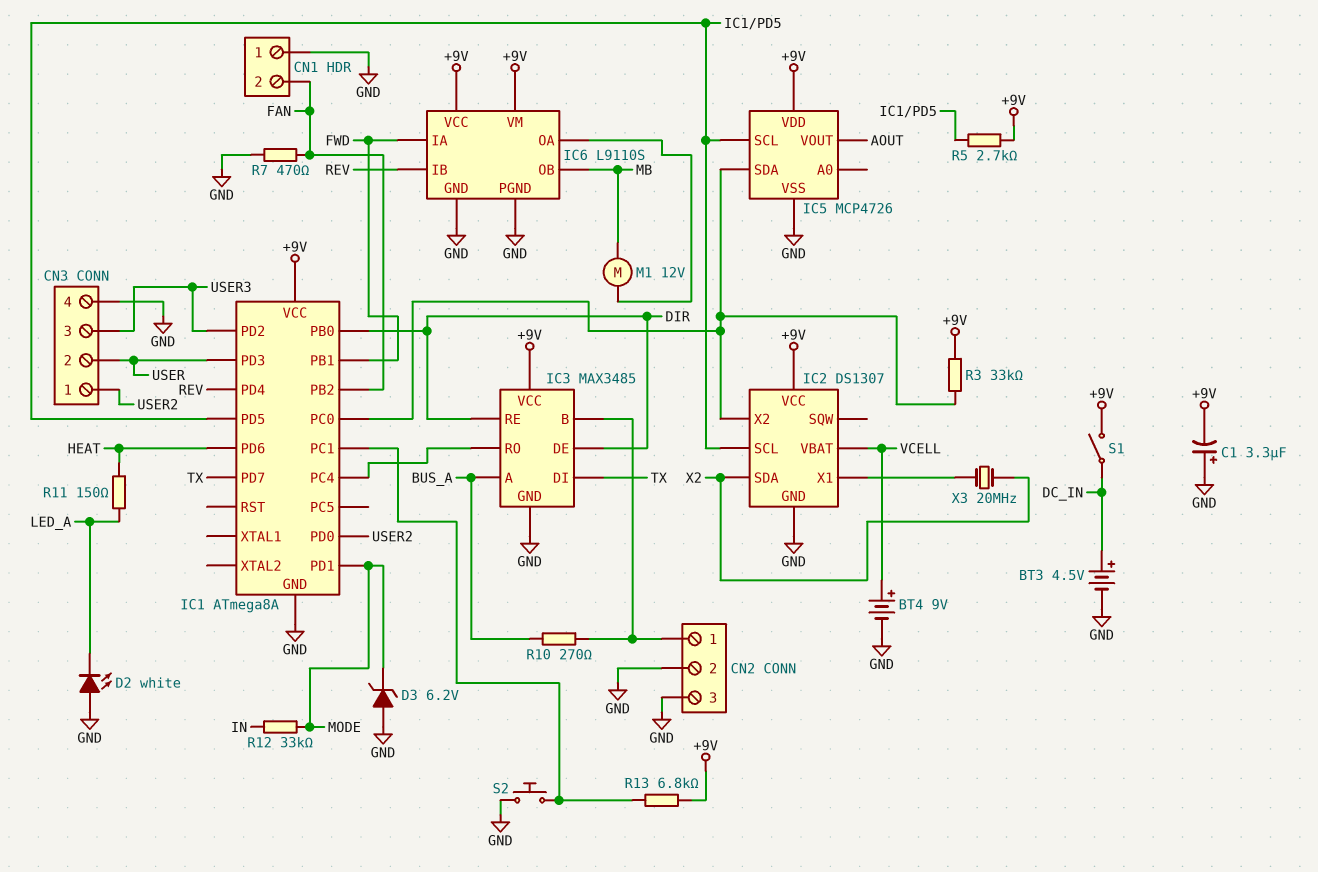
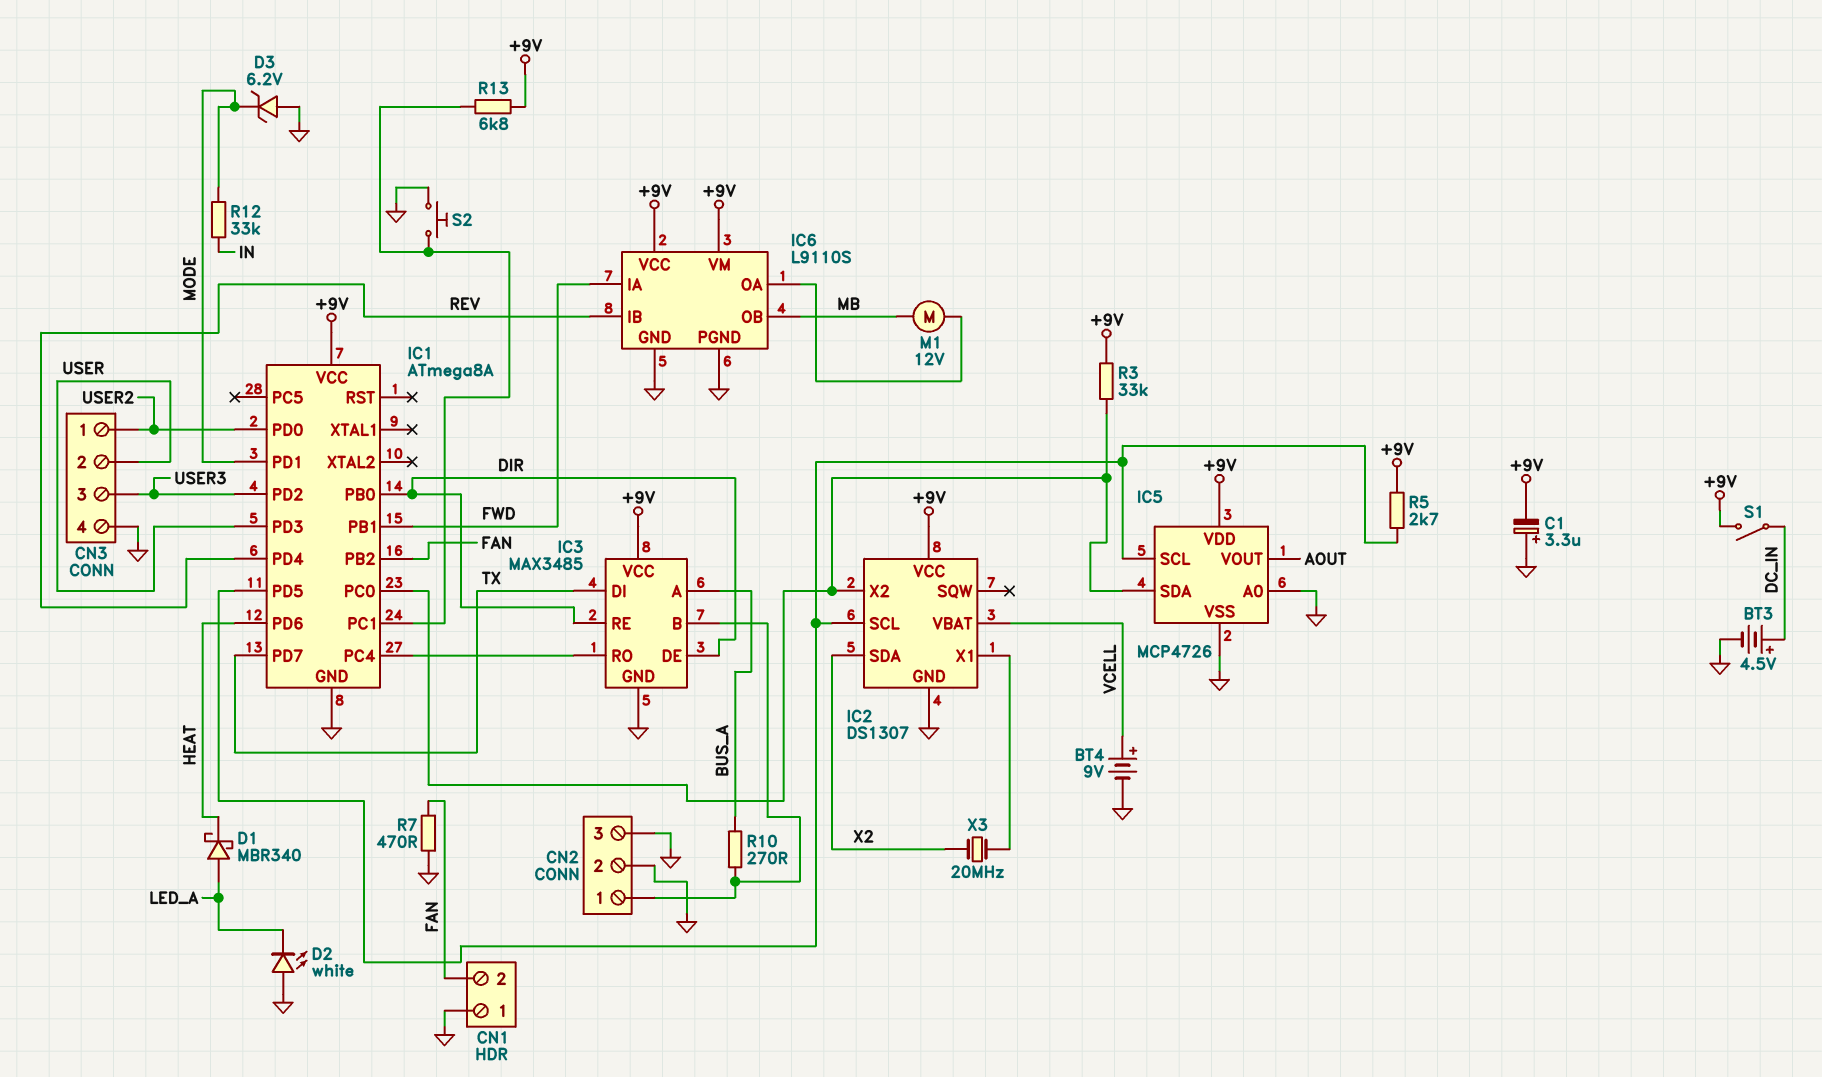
D1: none -> schottky MBR340 (A LED_A, K HEAT)
IC5 pin A0: none -> GND
R11: 150 (HEAT, LED_A) -> none

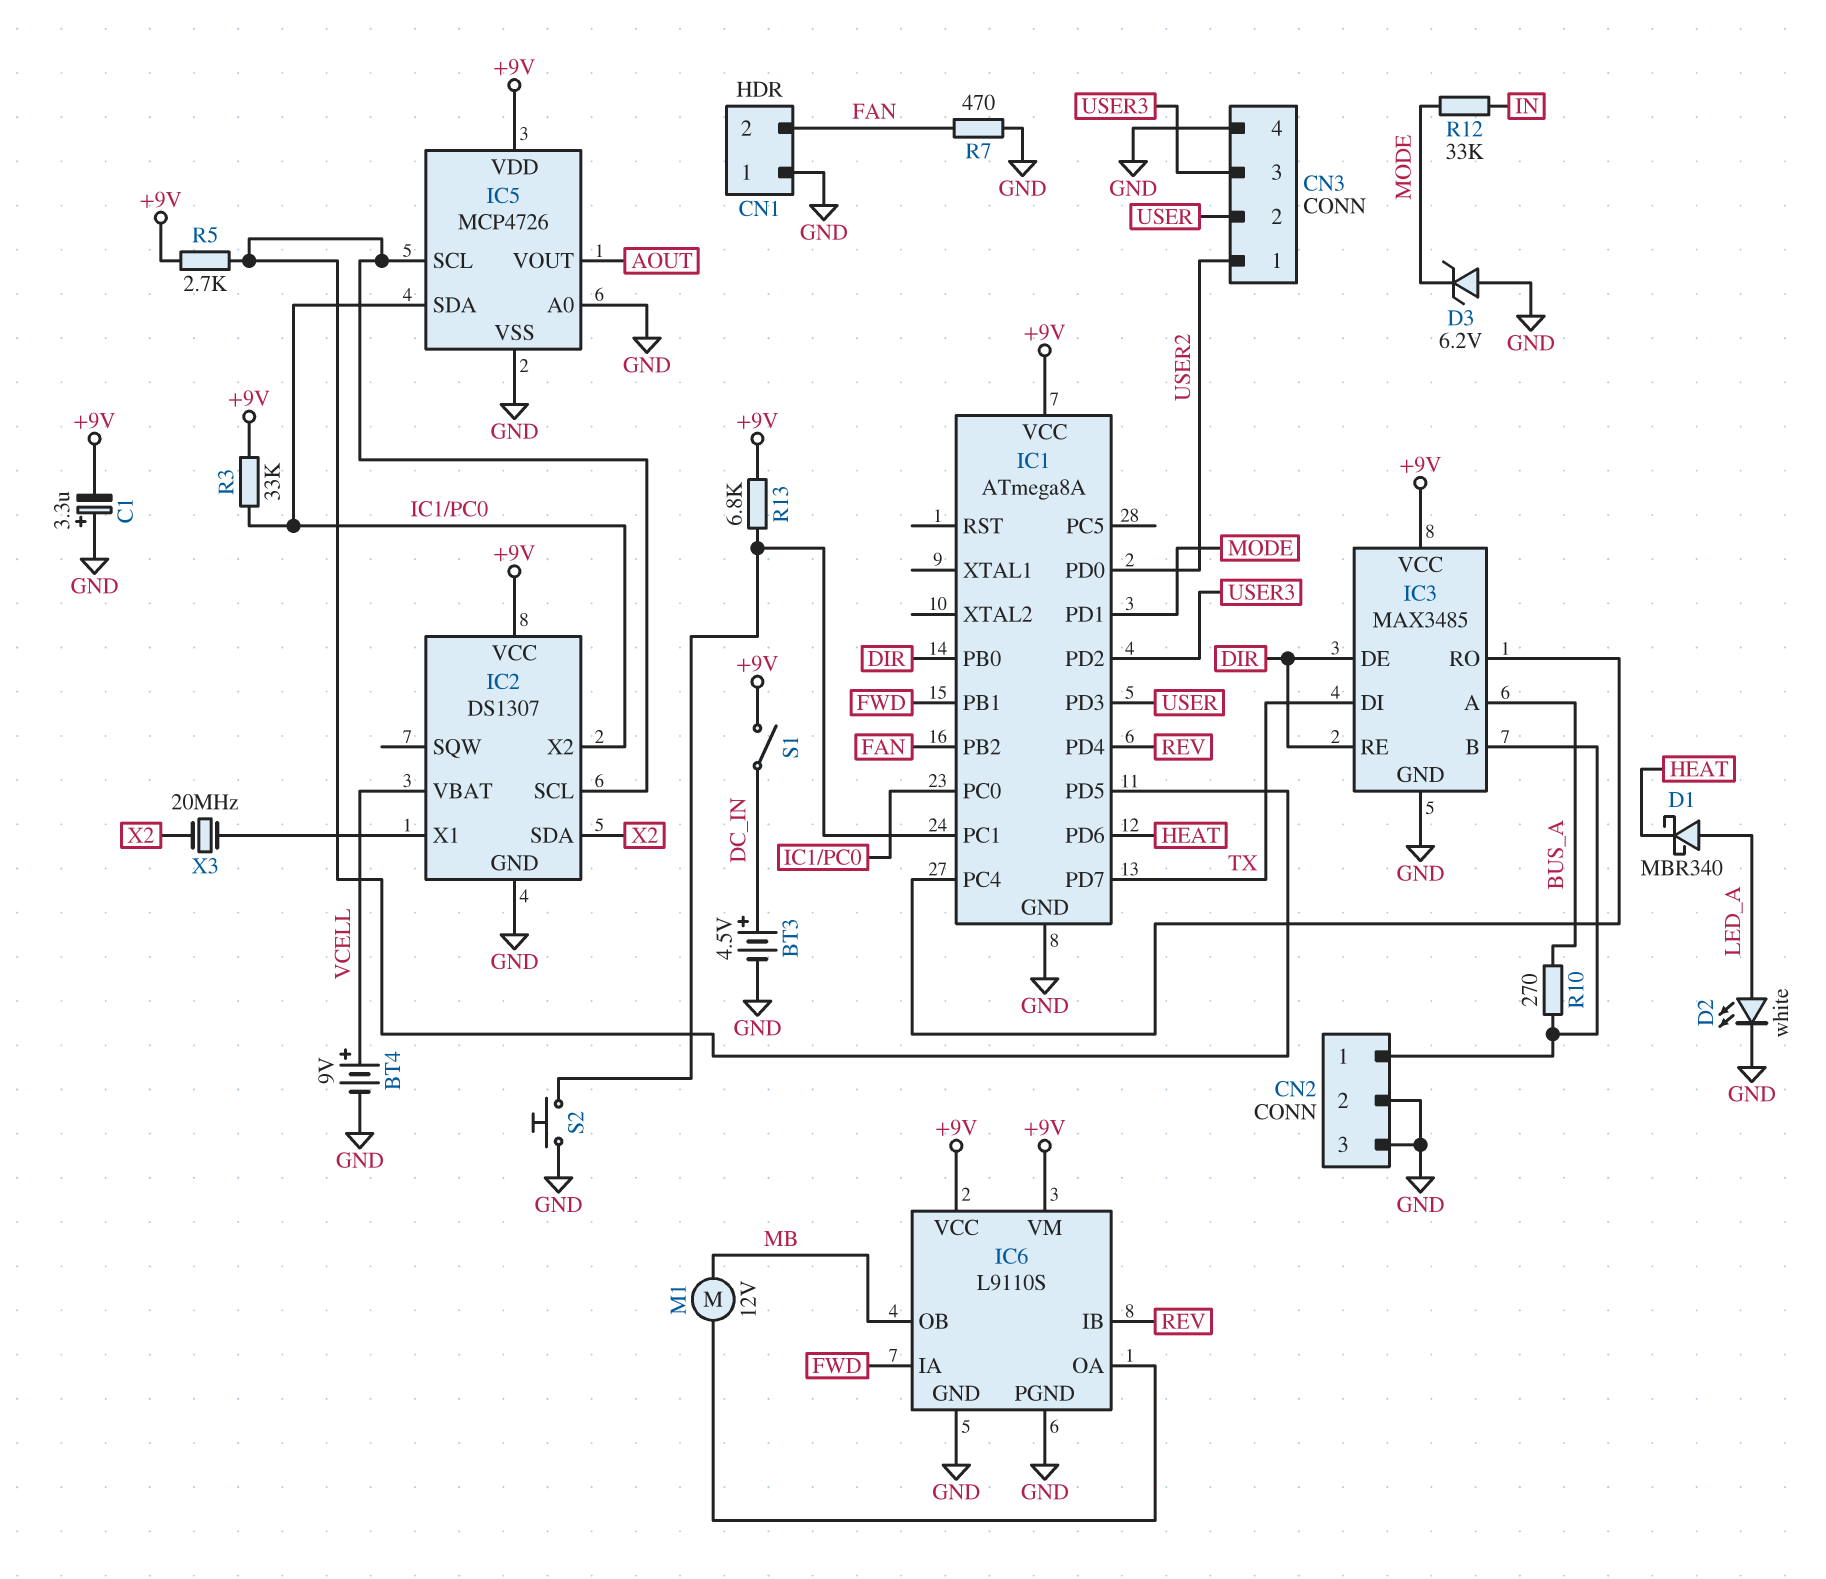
D2: LED white (A GND, K LED_A) -> LED white (A LED_A, K GND)

